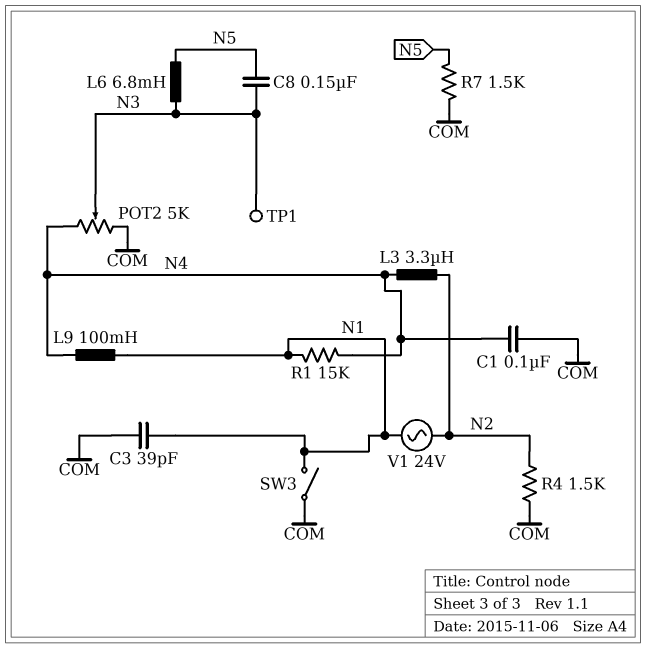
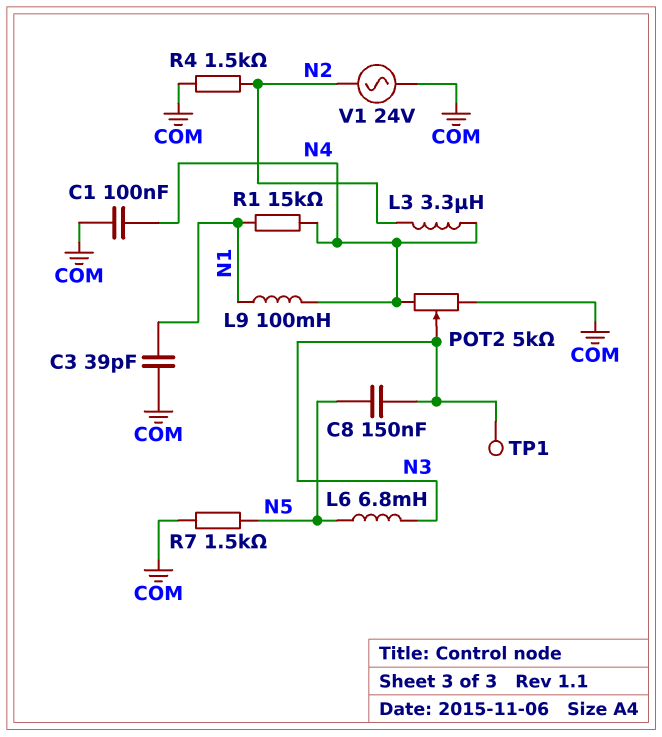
SW3: switch (COM, N1) -> none
V1: AC 24V (N1, N2) -> AC 24V (COM, N2)

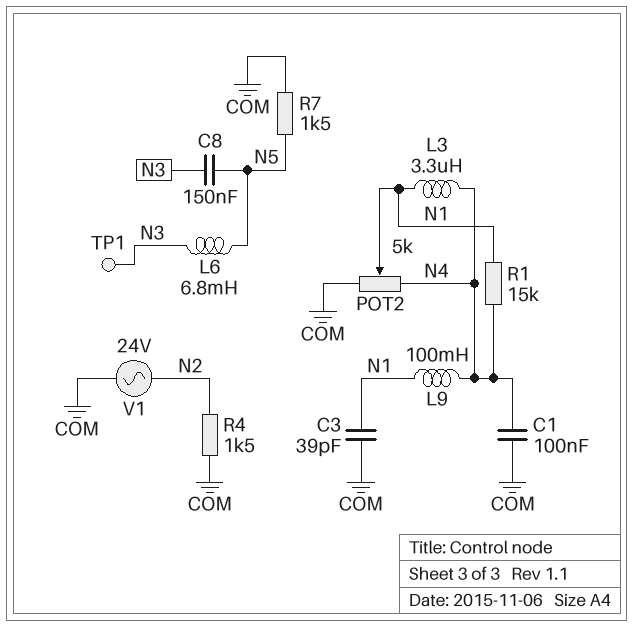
L3: 3.3uH (N2, N4) -> 3.3uH (N1, N4)
POT2: 5k (COM, N4, wiper N3) -> 5k (COM, N4, wiper N1)

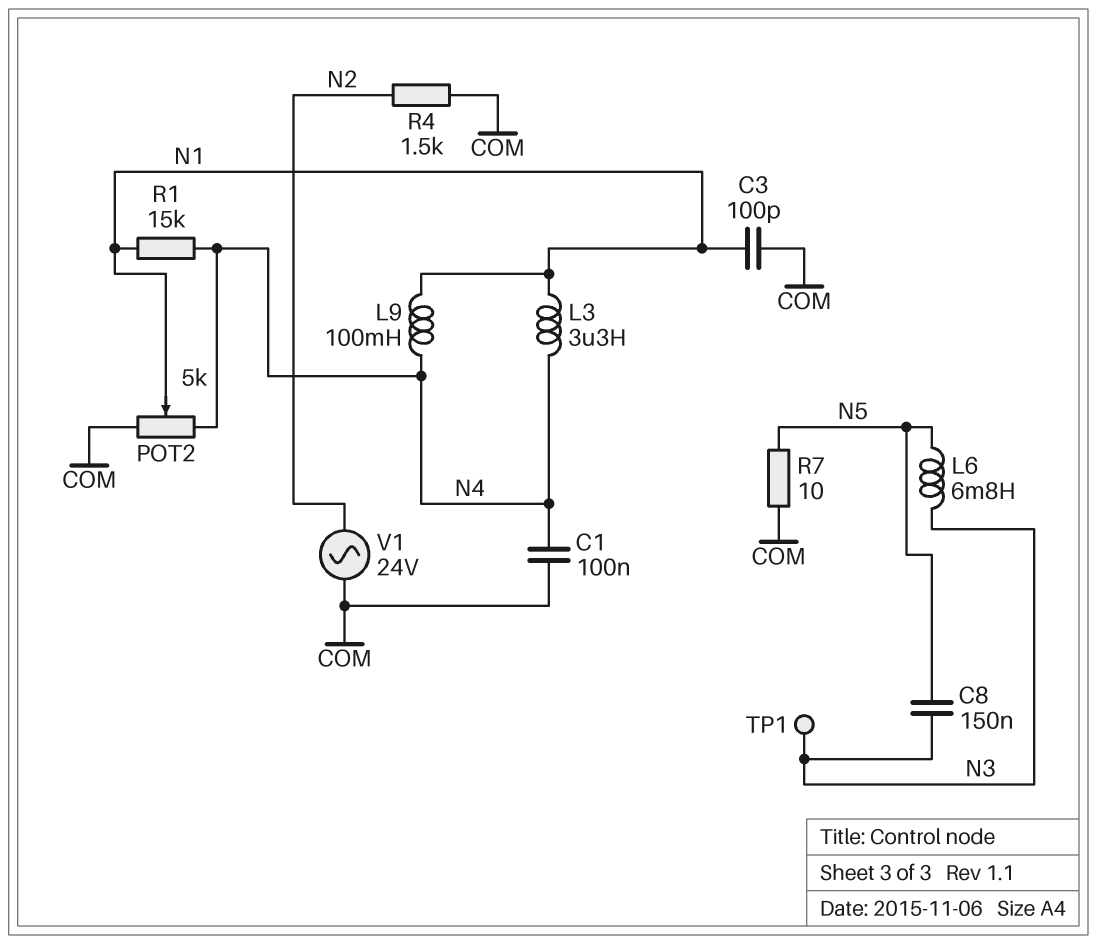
C3: 39pF (COM, N1) -> 100pF (COM, N1)
R7: 1.5k (COM, N5) -> 10 (COM, N5)

